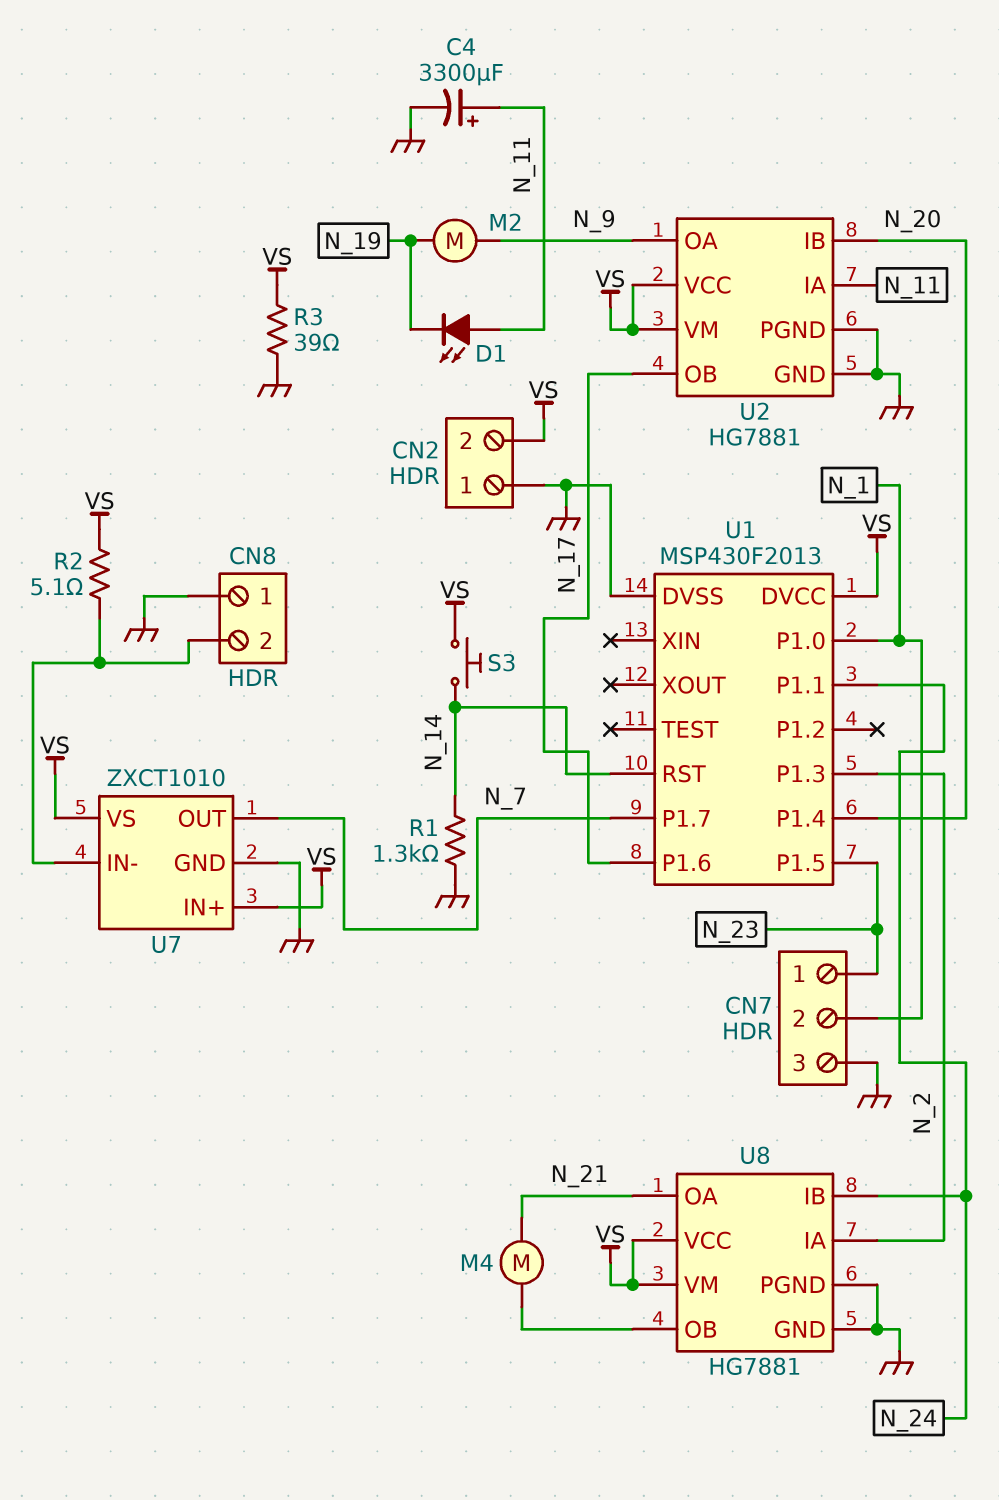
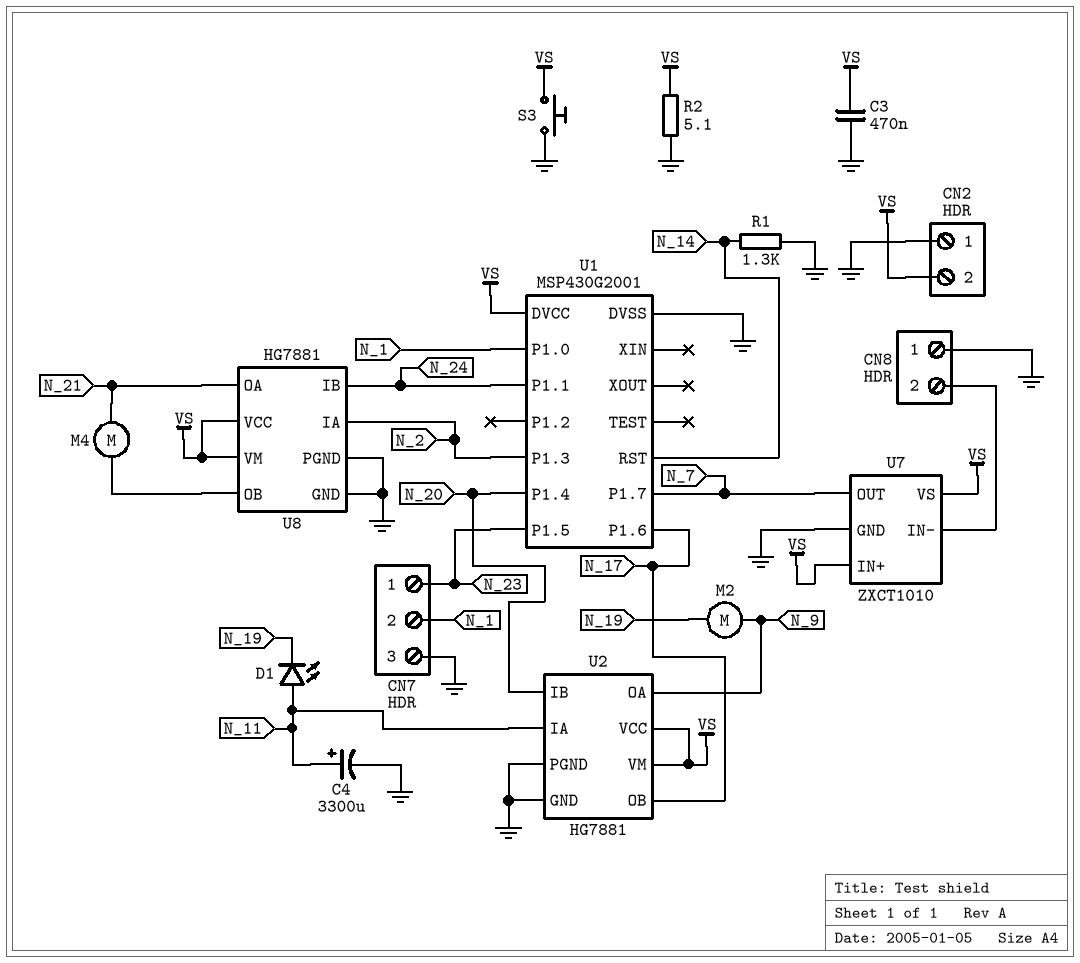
C3: none -> 470nF (GND, VS)
R2: 5.1 (CN8/2, VS) -> 5.1 (GND, VS)
R3: 39 (GND, VS) -> none
S3: button (N_14, VS) -> button (GND, VS)
U1: MSP430F2013 -> MSP430G2001

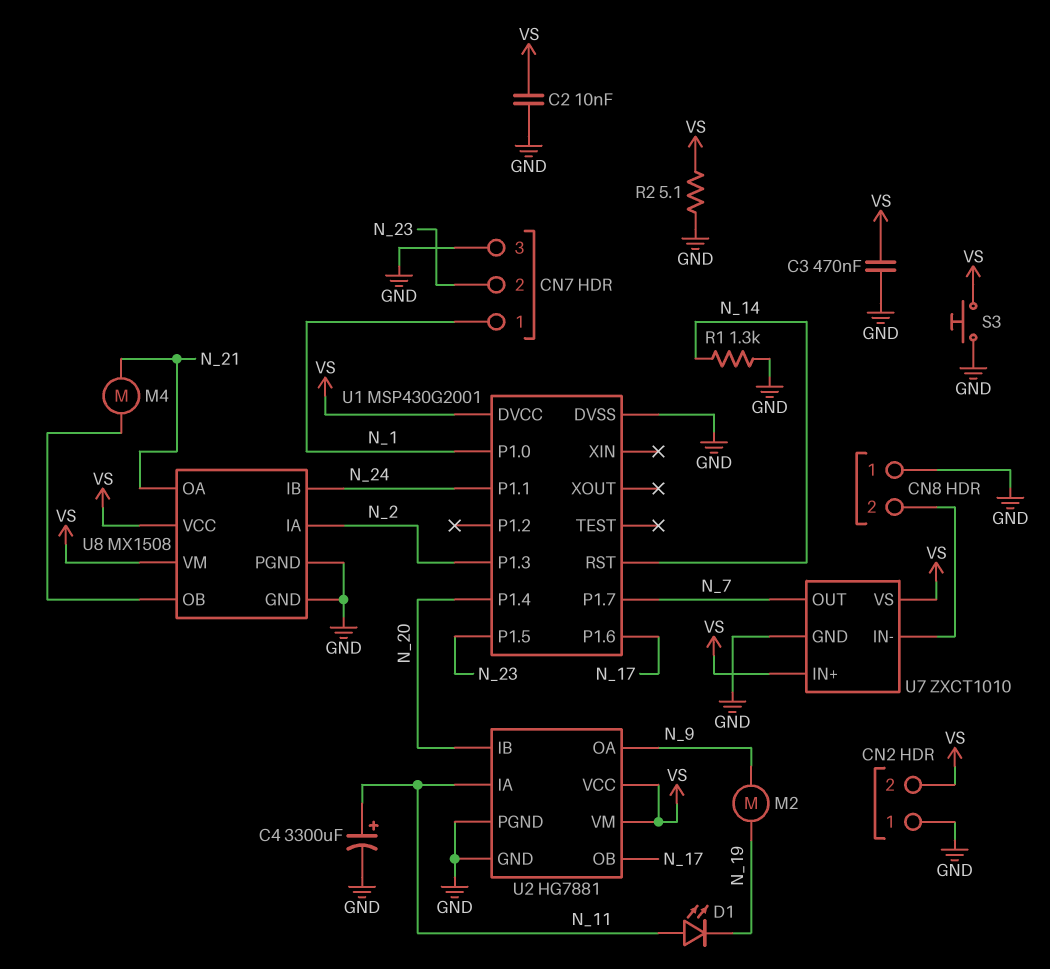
C2: none -> 10nF (GND, VS)
CN7 pin 1: N_23 -> N_1
CN7 pin 2: N_1 -> N_23
U8: HG7881 -> MX1508

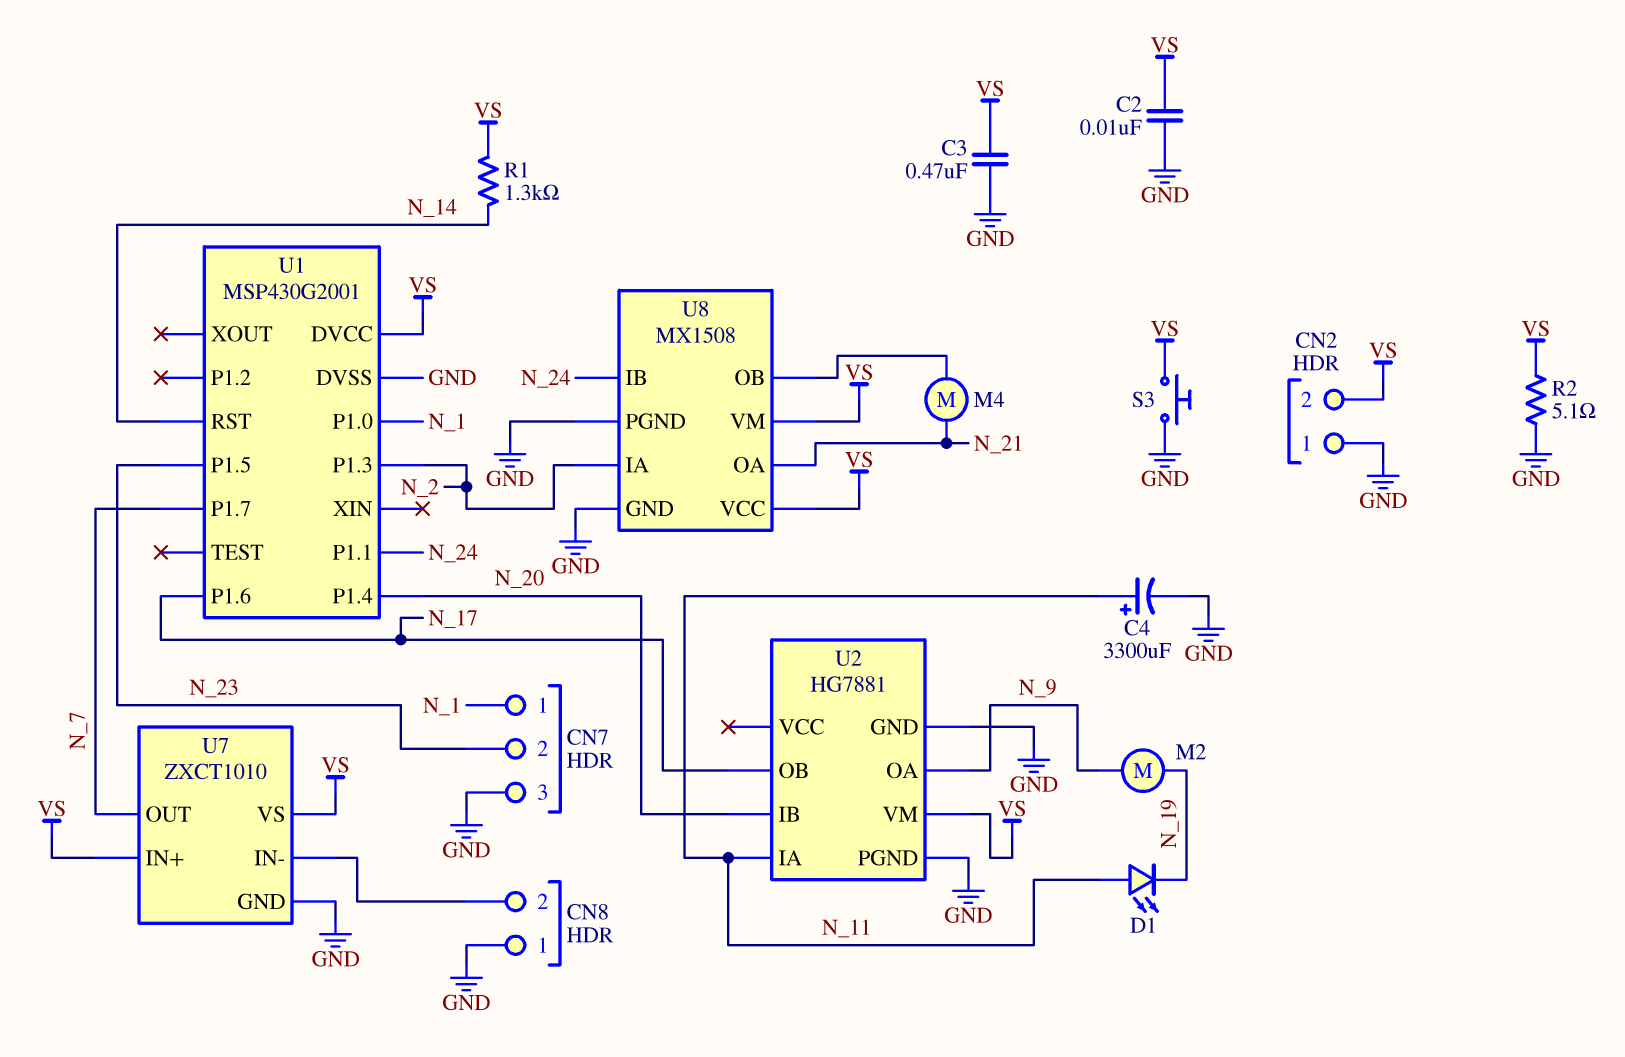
R1: 1.3k (GND, N_14) -> 1.3k (N_14, VS)
U2 pin VCC: VS -> none

